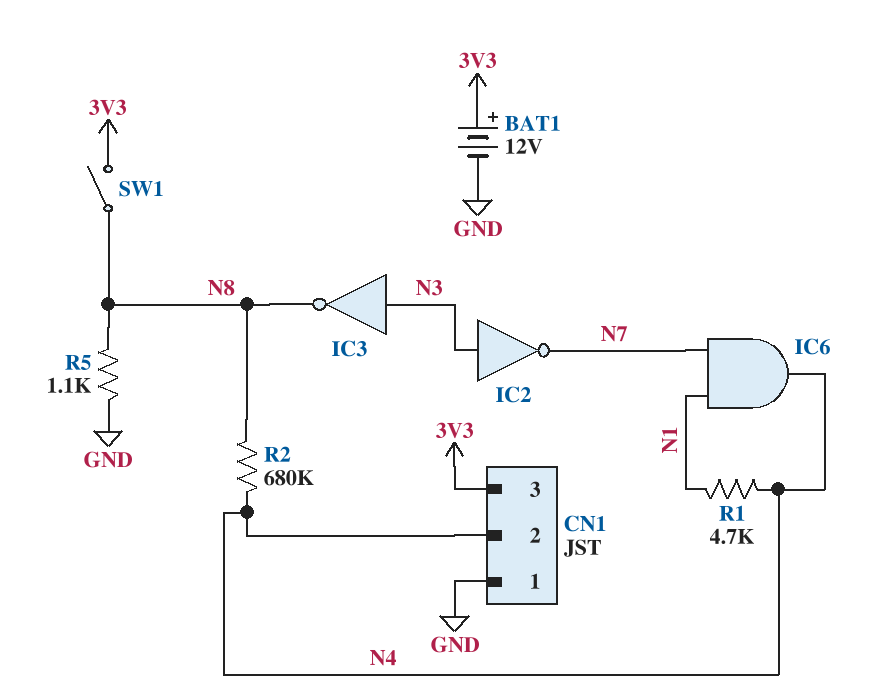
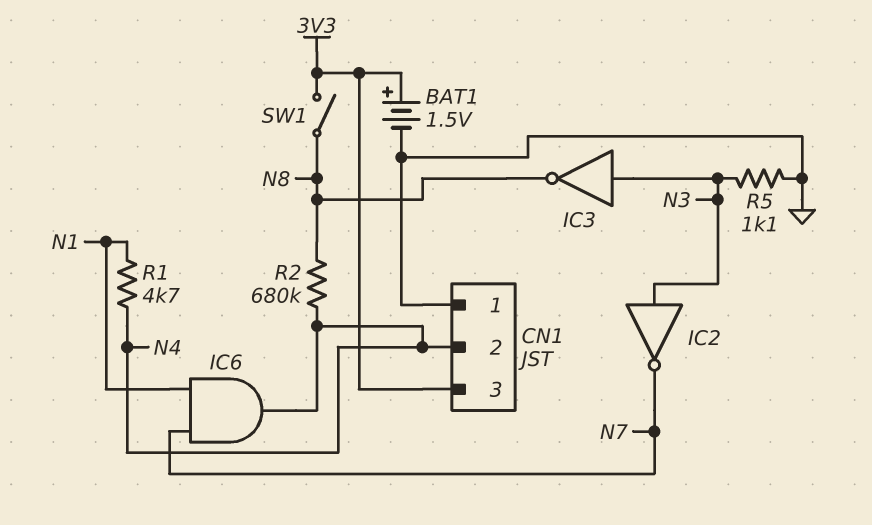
BAT1: 12V (plus 3V3, minus GND) -> 1.5V (plus 3V3, minus GND)
R5: 1.1k (GND, N8) -> 1.1k (GND, N3)

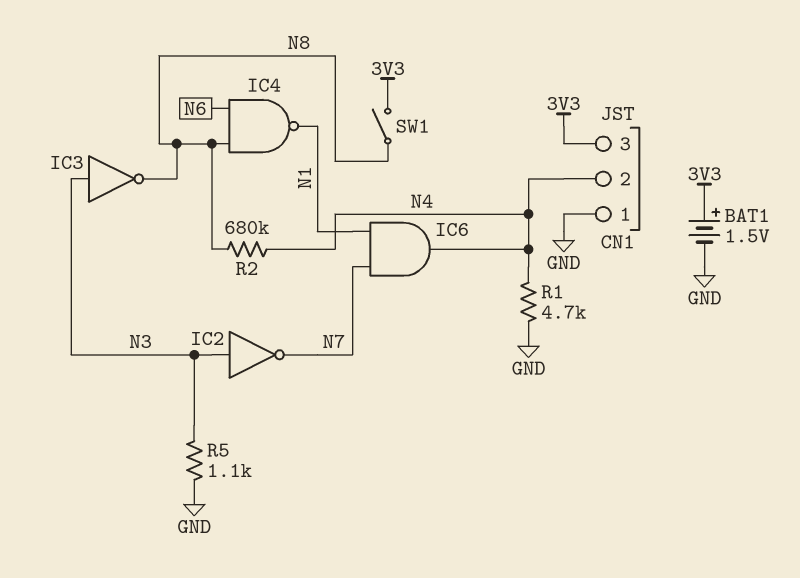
IC4: none -> NAND (in N6, in N8, out N1)
R1: 4.7k (N1, N4) -> 4.7k (GND, N4)

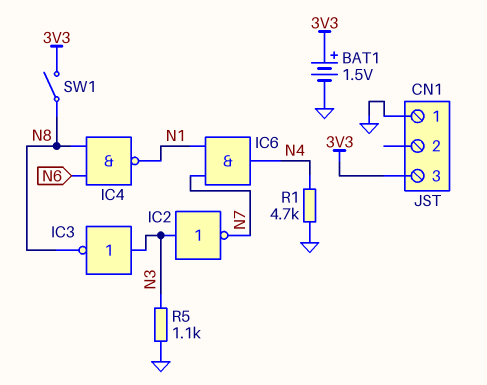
CN1 pin 2: N4 -> none
R2: 680k (N4, N8) -> none

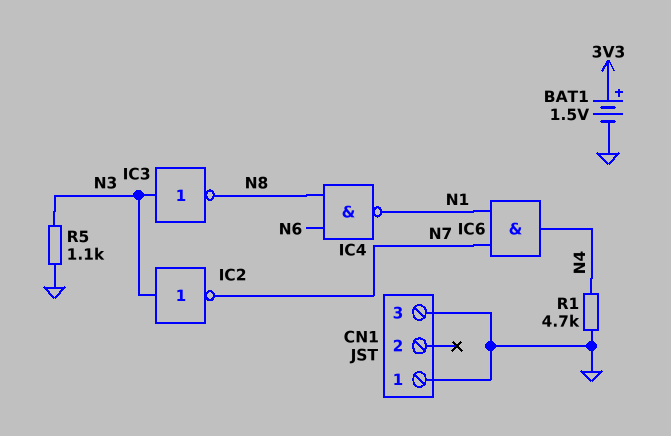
CN1 pin 3: 3V3 -> GND
SW1: switch (3V3, N8) -> none

